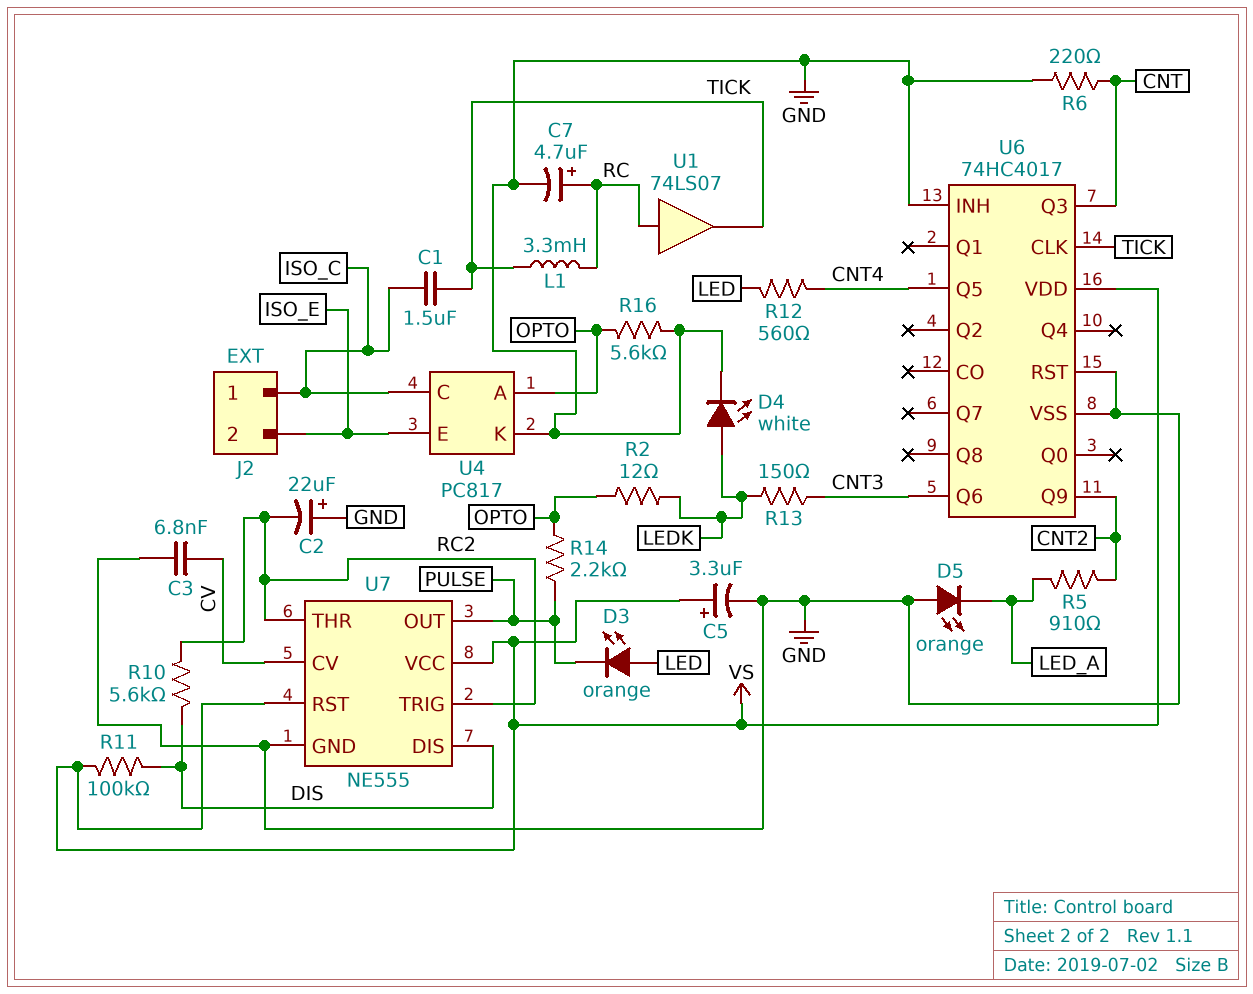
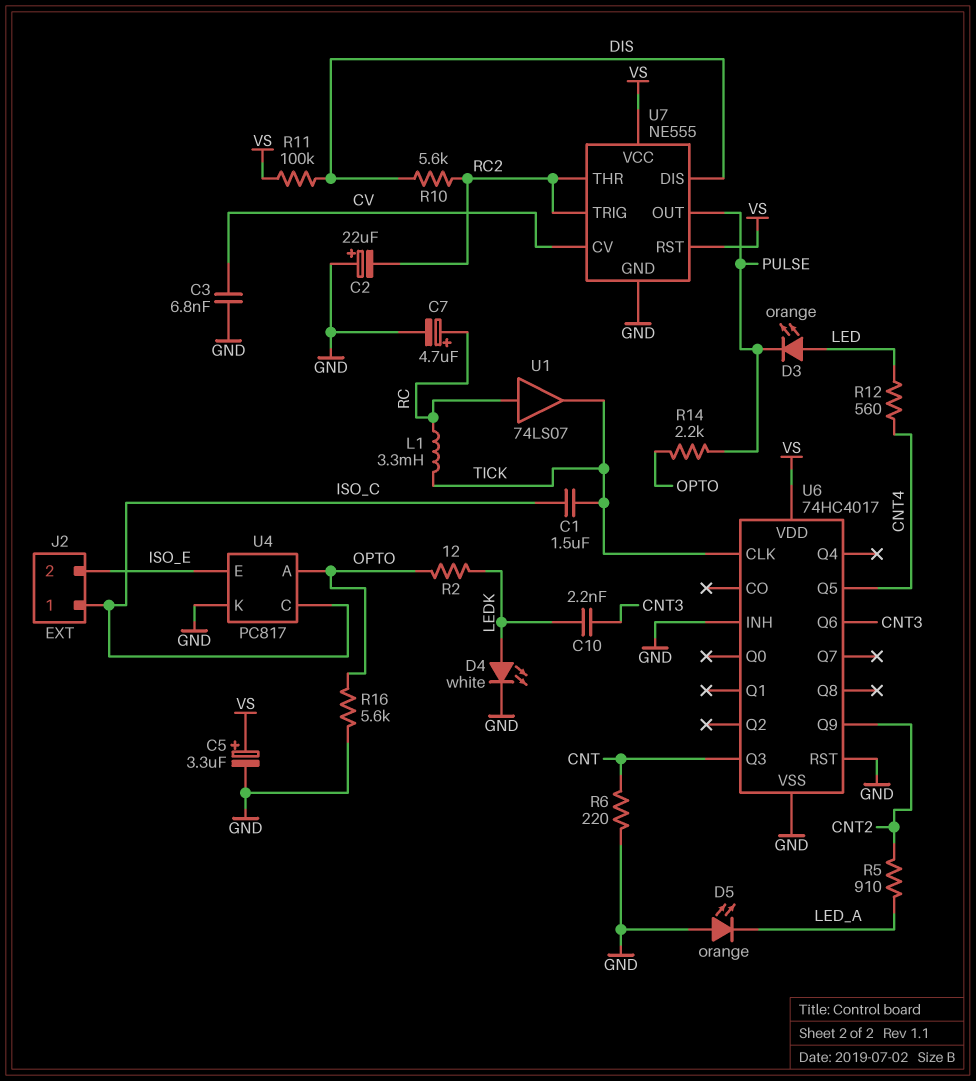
C10: none -> 2.2nF (CNT3, LEDK)
R13: 150 (CNT3, LEDK) -> none

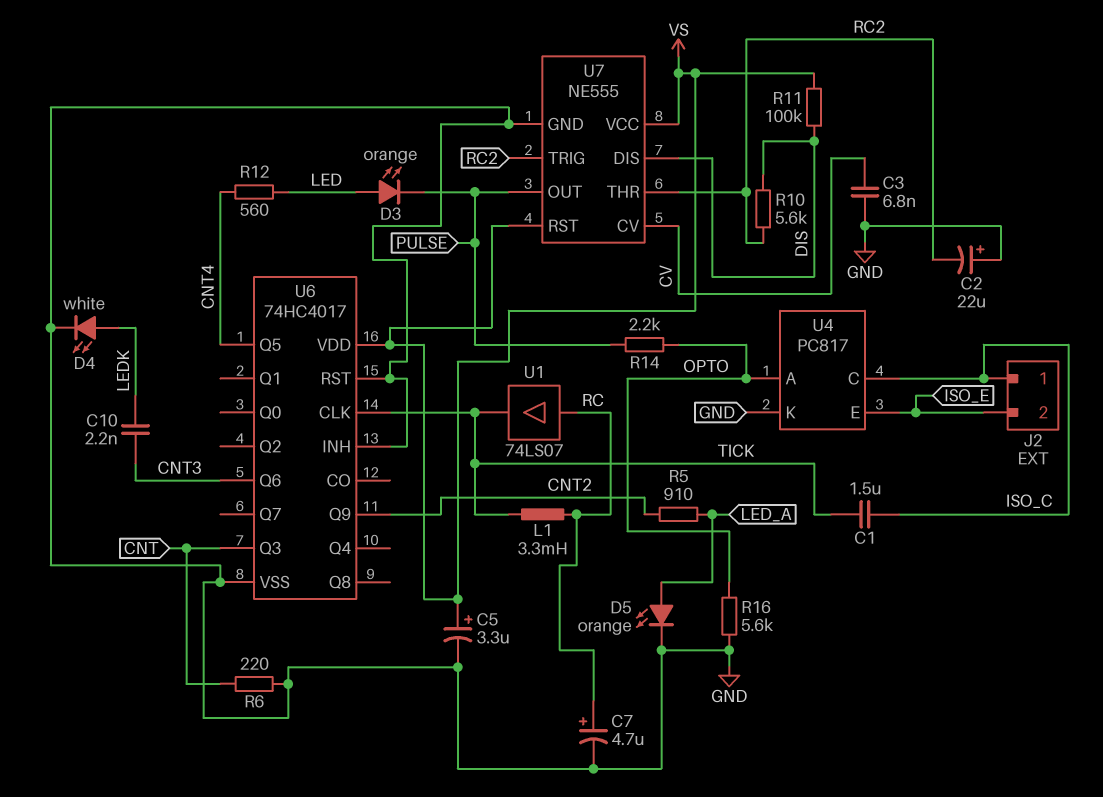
D5: LED orange (A GND, K LED_A) -> LED orange (A LED_A, K GND)
R2: 12 (LEDK, OPTO) -> none

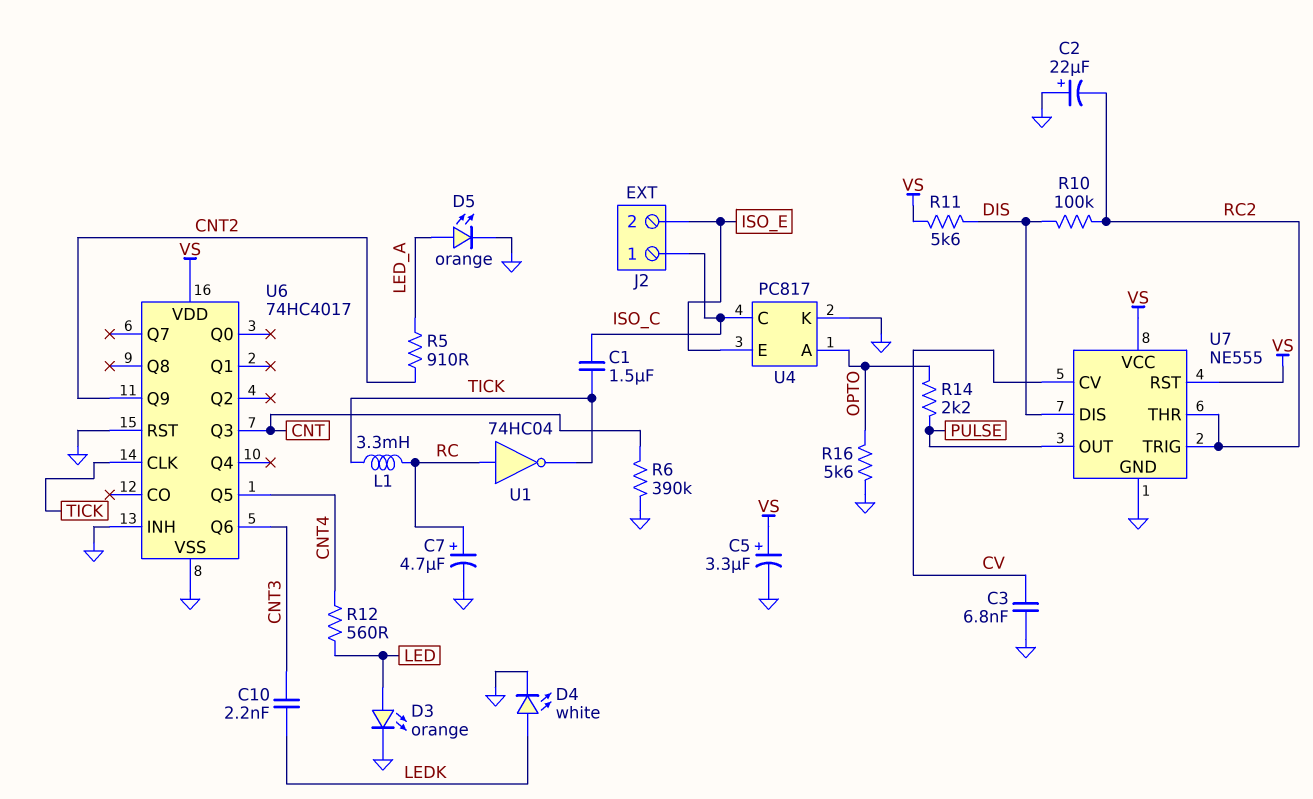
D3: LED orange (A LED, K PULSE) -> LED orange (A LED, K GND)
R6: 220 (CNT, GND) -> 390k (CNT, GND)
R10: 5.6k (DIS, RC2) -> 100k (DIS, RC2)
R11: 100k (DIS, VS) -> 5.6k (DIS, VS)
U1: buffer 74LS07 (in RC, out TICK) -> NOT 74HC04 (in RC, out TICK)

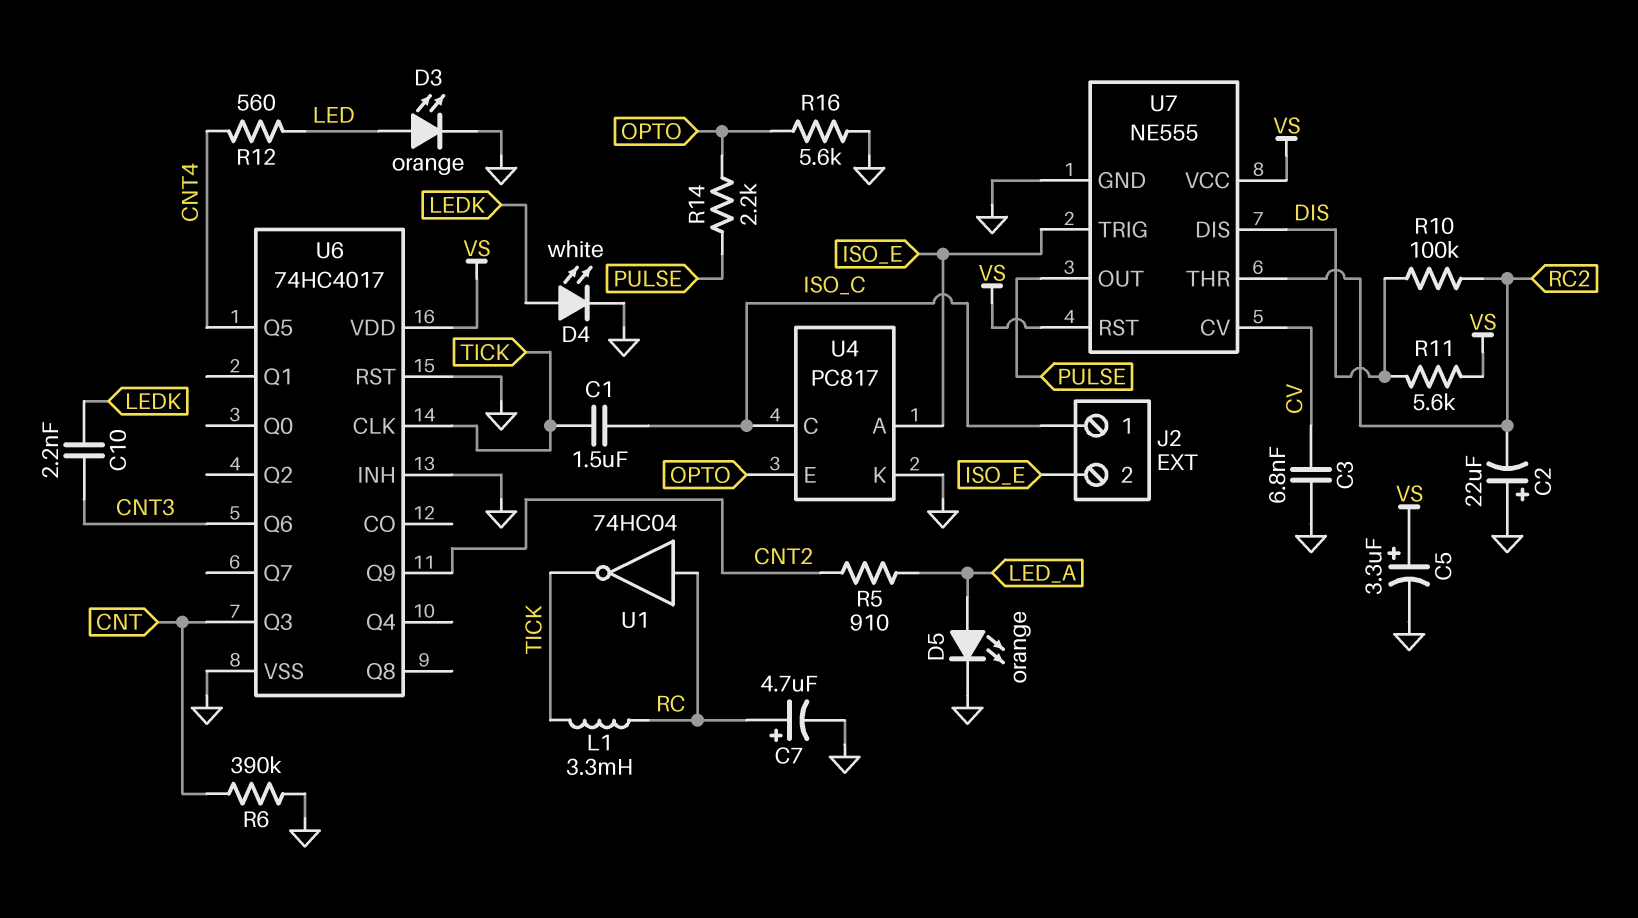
U4 pin A: OPTO -> ISO_E
U4 pin E: ISO_E -> OPTO
U7 pin TRIG: RC2 -> ISO_E

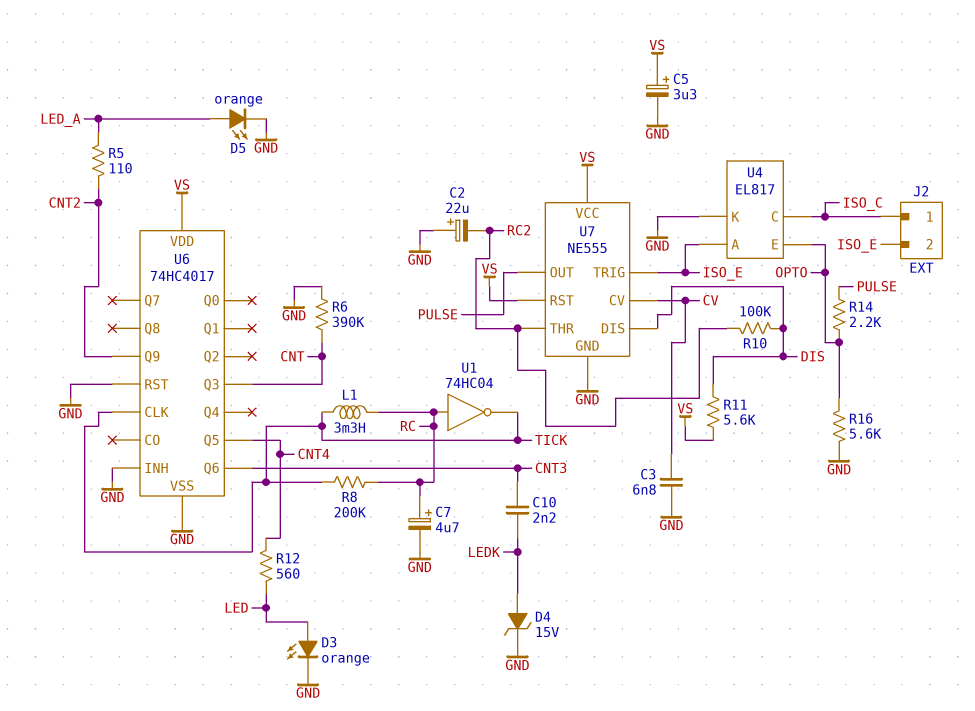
C1: 1.5uF (ISO_C, TICK) -> none
D4: LED white (A LEDK, K GND) -> zener 15V (A LEDK, K GND)
R5: 910 (CNT2, LED_A) -> 110 (CNT2, LED_A)
R8: none -> 200k (RC, TICK)
U4: PC817 -> EL817

